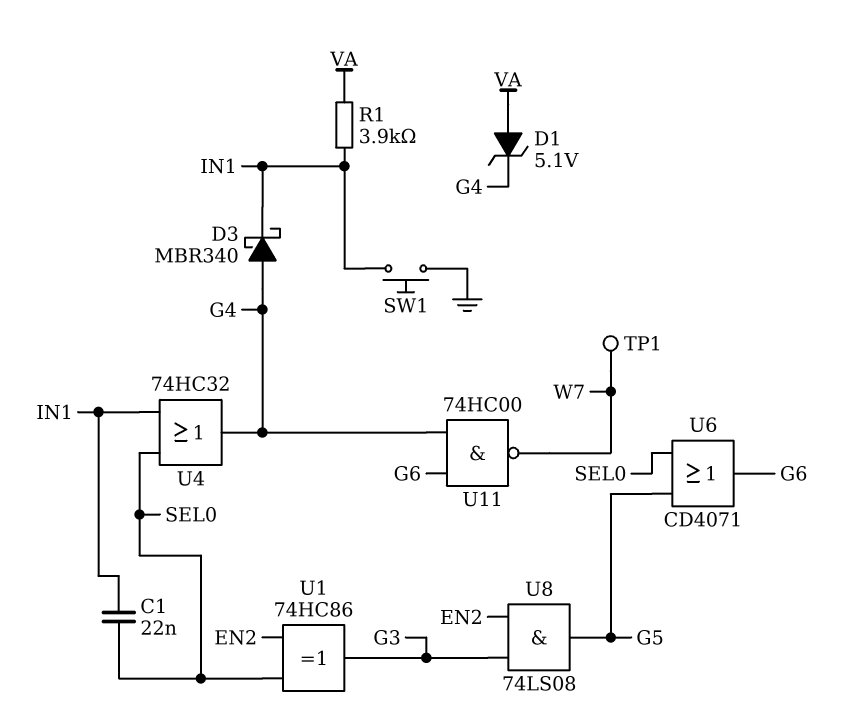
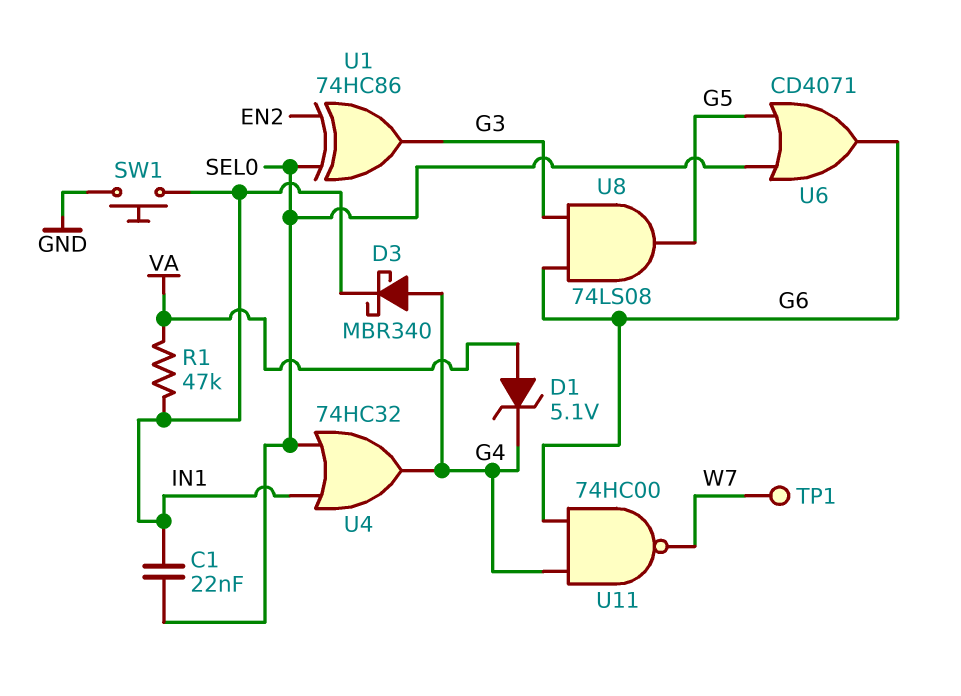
R1: 3.9k (IN1, VA) -> 47k (IN1, VA)
U8: AND 74LS08 (in EN2, in G3, out G5) -> AND 74LS08 (in G3, in G6, out G5)

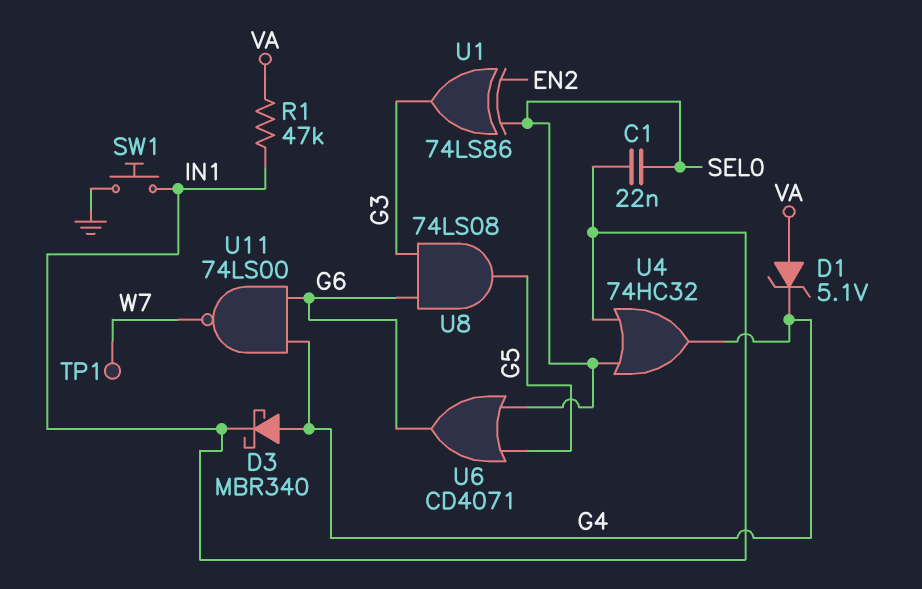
U1: XOR 74HC86 (in EN2, in SEL0, out G3) -> XOR 74LS86 (in EN2, in SEL0, out G3)
U11: NAND 74HC00 (in G4, in G6, out W7) -> NAND 74LS00 (in G4, in G6, out W7)

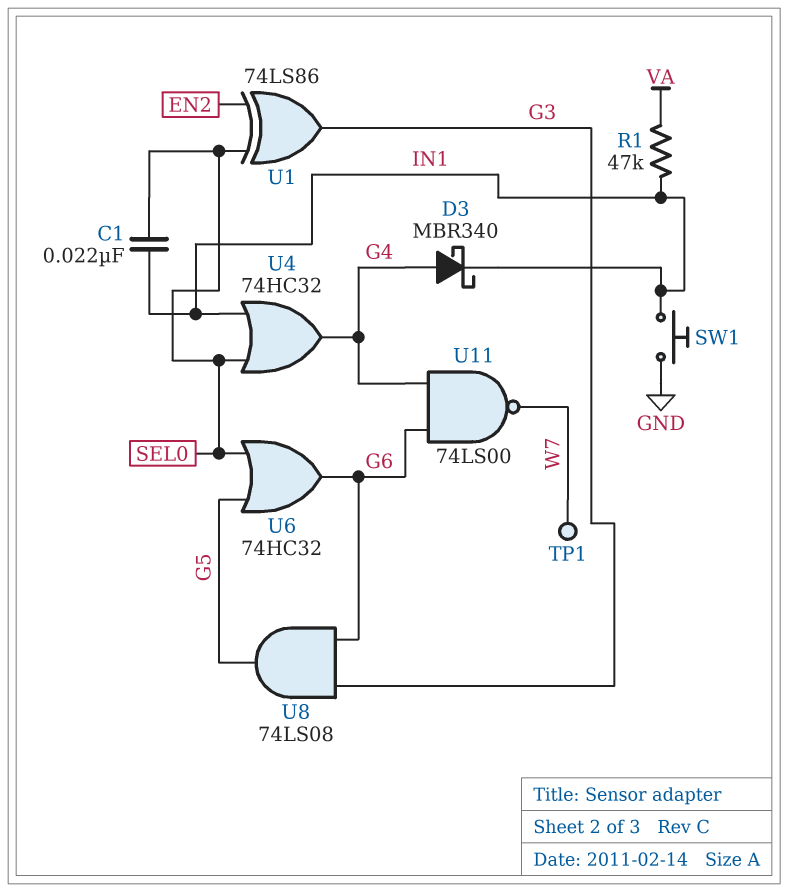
D1: zener 5.1V (A VA, K G4) -> none
U6: OR CD4071 (in G5, in SEL0, out G6) -> OR 74HC32 (in G5, in SEL0, out G6)

